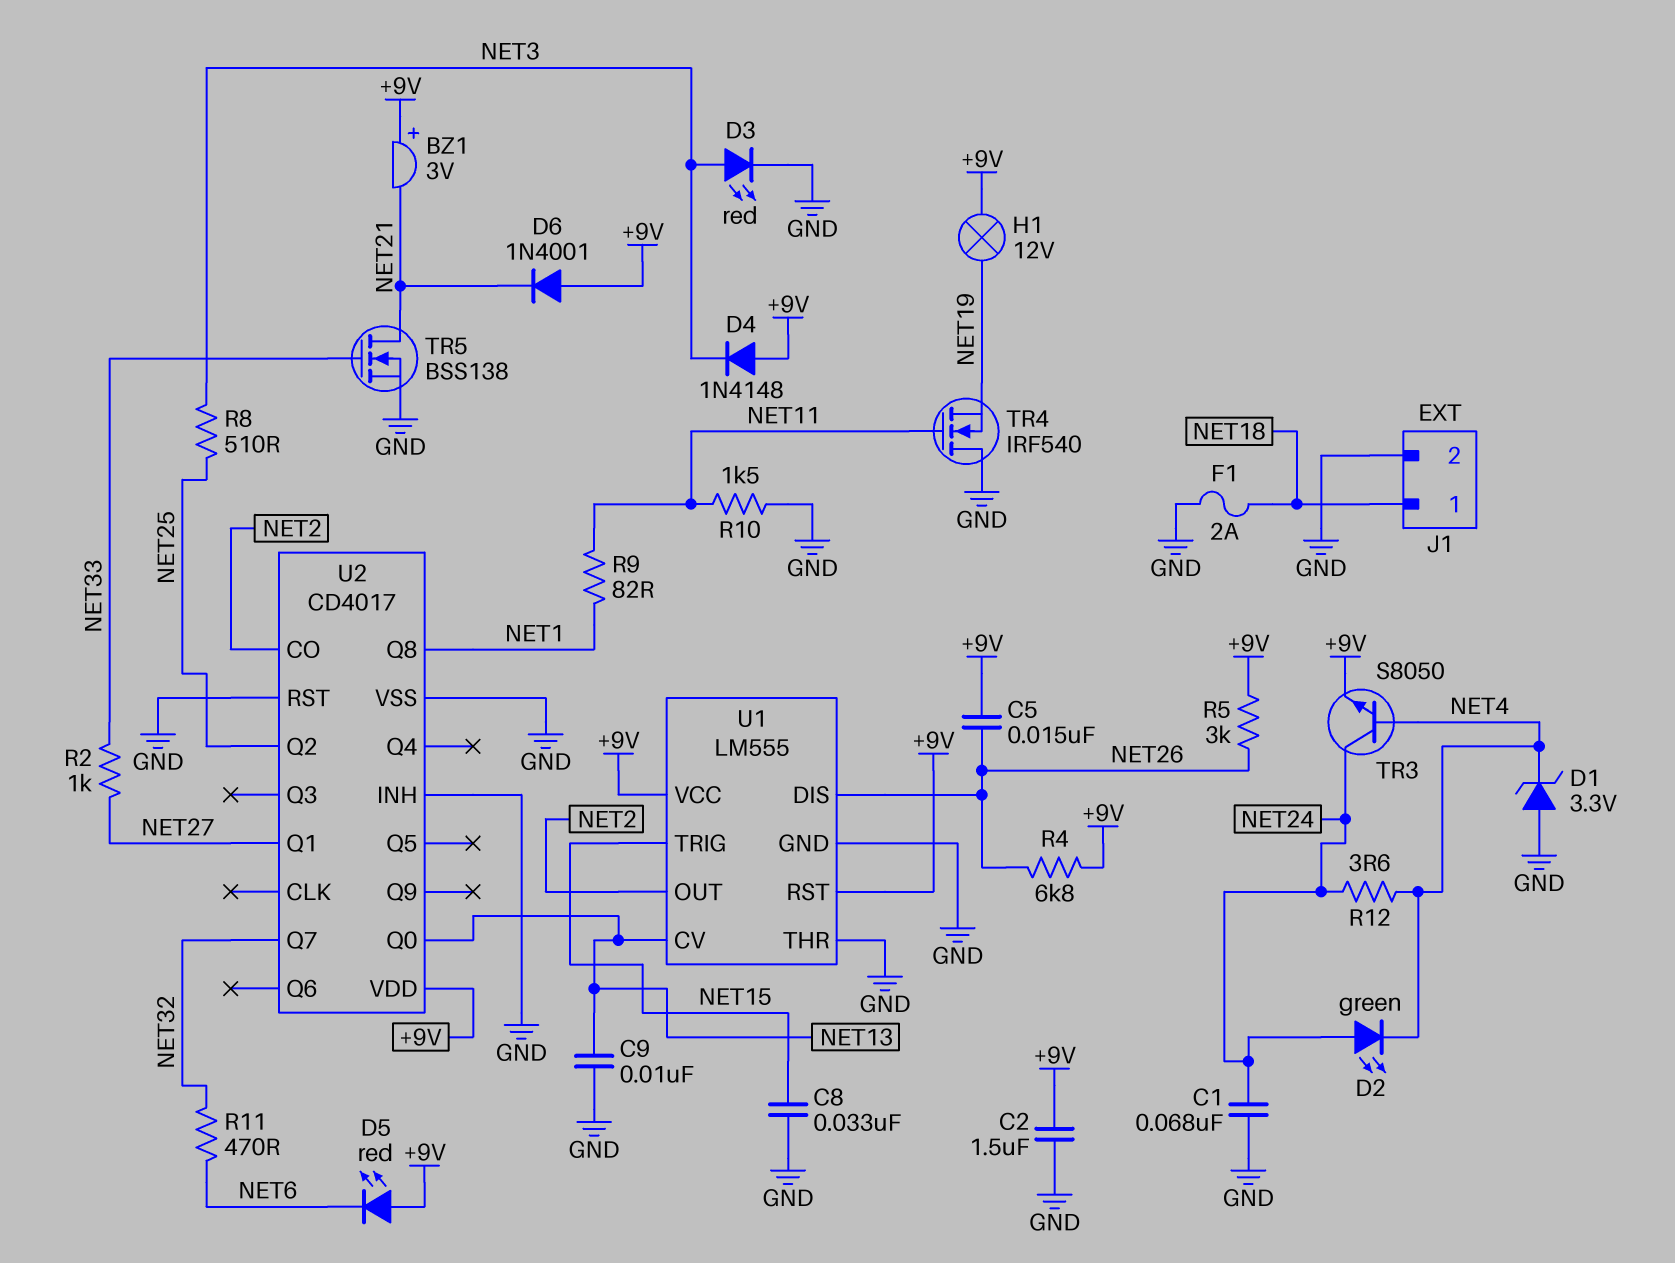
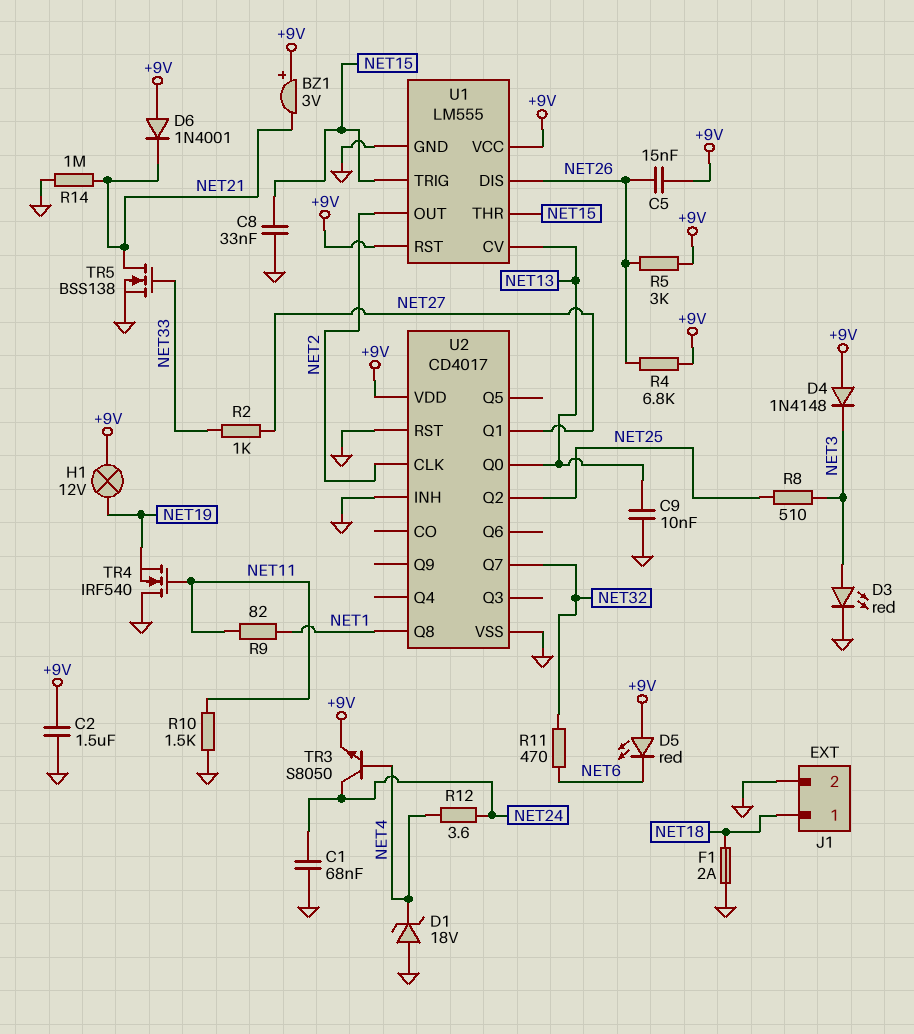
D1: zener 3.3V (A GND, K NET4) -> zener 18V (A GND, K NET4)
D2: LED green (A NET24, K NET4) -> none
R14: none -> 1M (GND, NET21)
U1 pin THR: GND -> NET15
U2 pin CLK: none -> NET2
U2 pin CO: NET2 -> none

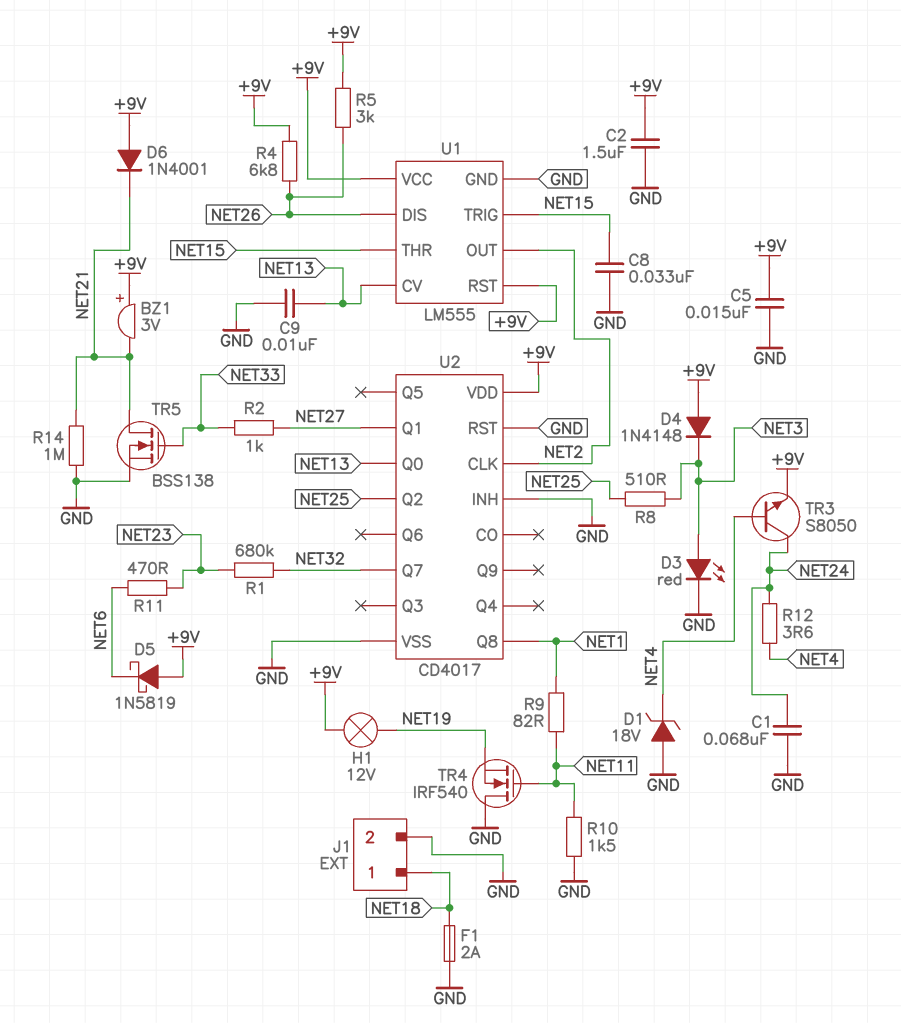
C5: 15nF (+9V, NET26) -> 15nF (+9V, GND)
D5: LED red (A +9V, K NET6) -> schottky 1N5819 (A +9V, K NET6)
R1: none -> 680k (NET23, NET32)
R11: 470 (NET6, NET32) -> 470 (NET6, NET23)

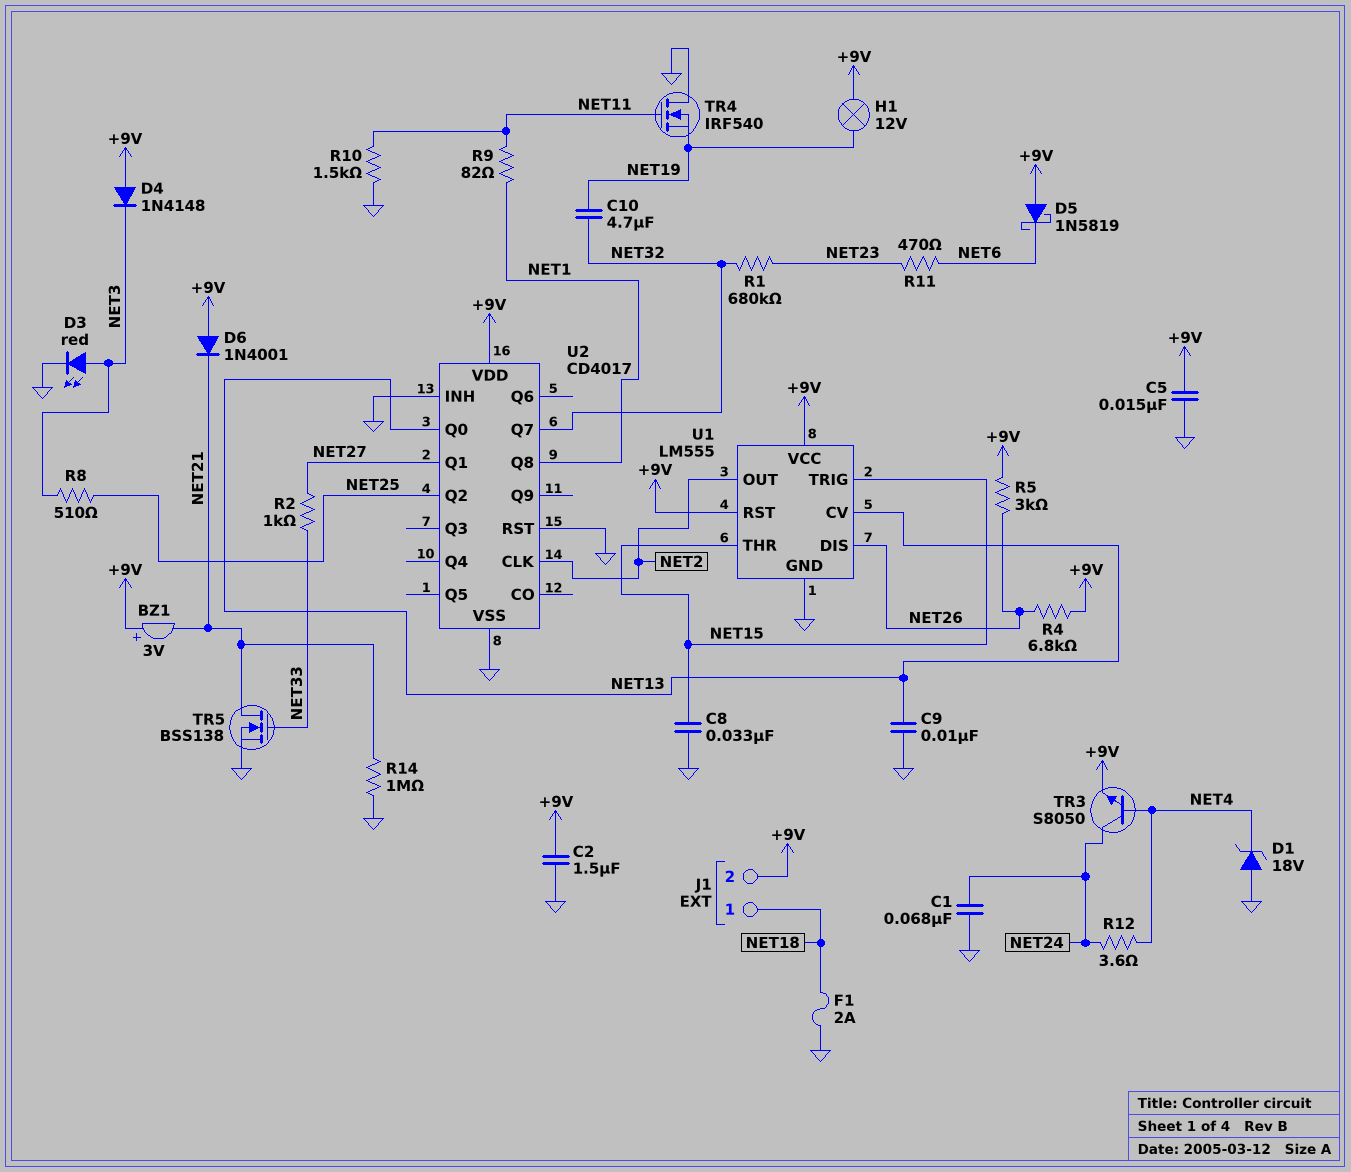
C10: none -> 4.7uF (NET19, NET32)
J1 pin 2: GND -> +9V

